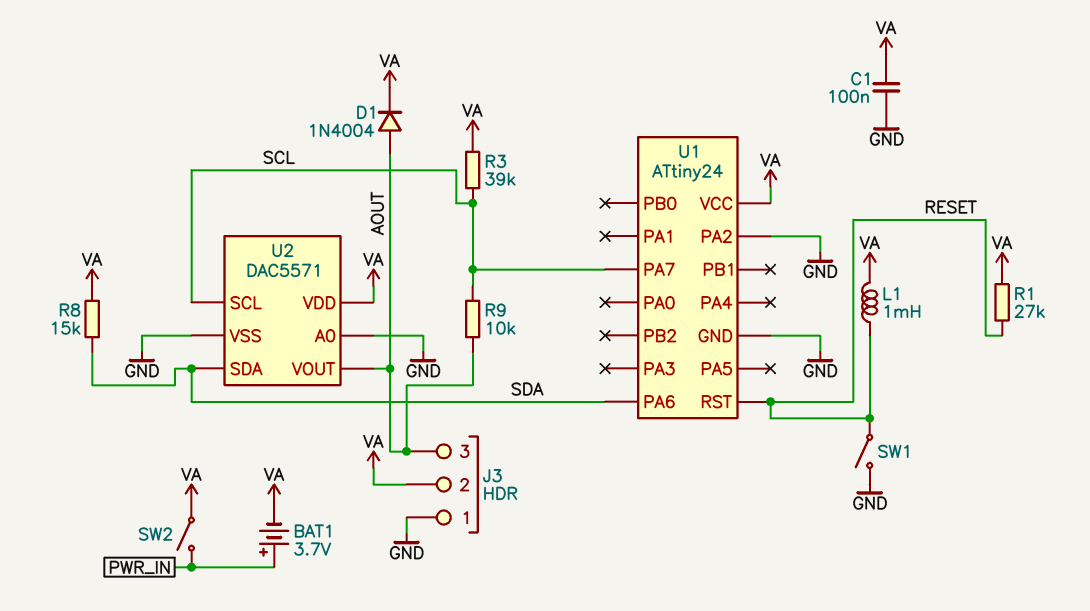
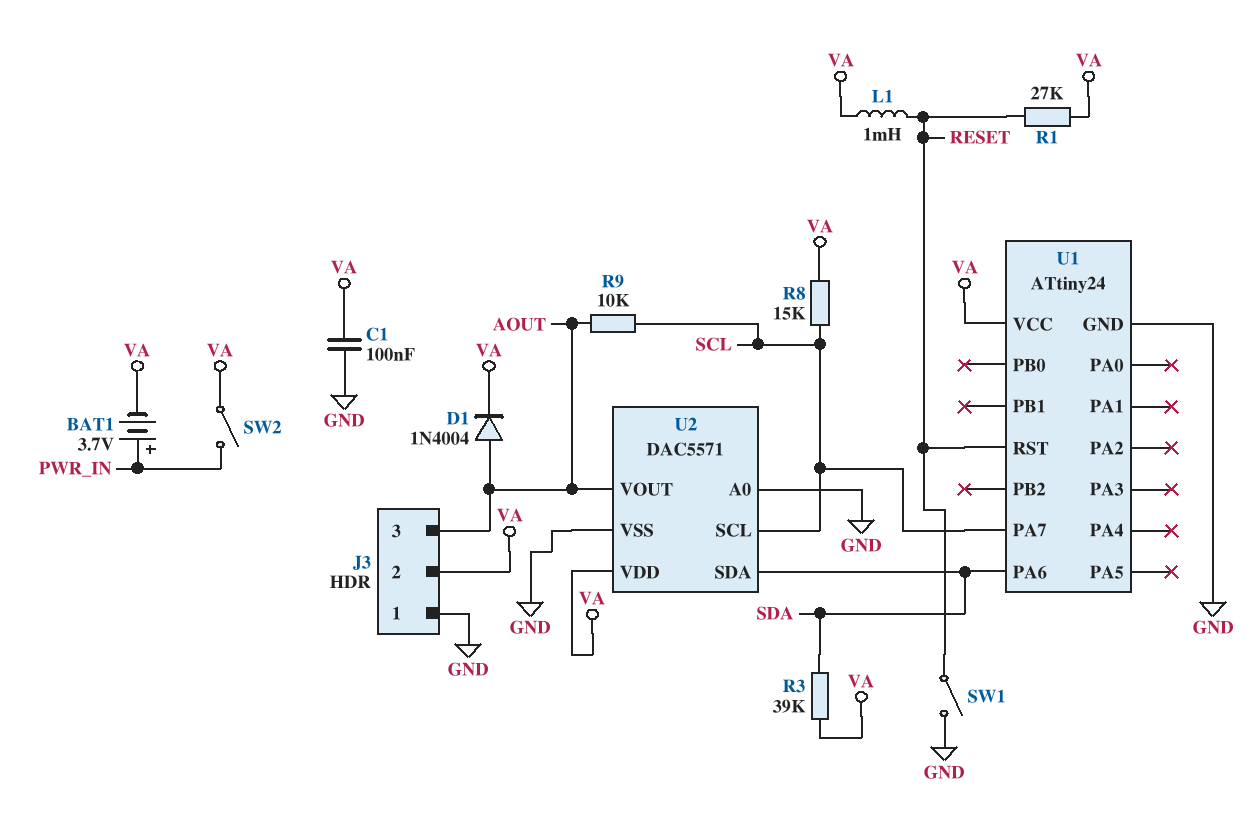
R3: 39k (SCL, VA) -> 39k (SDA, VA)
R8: 15k (SDA, VA) -> 15k (SCL, VA)
U1 pin PA2: GND -> none

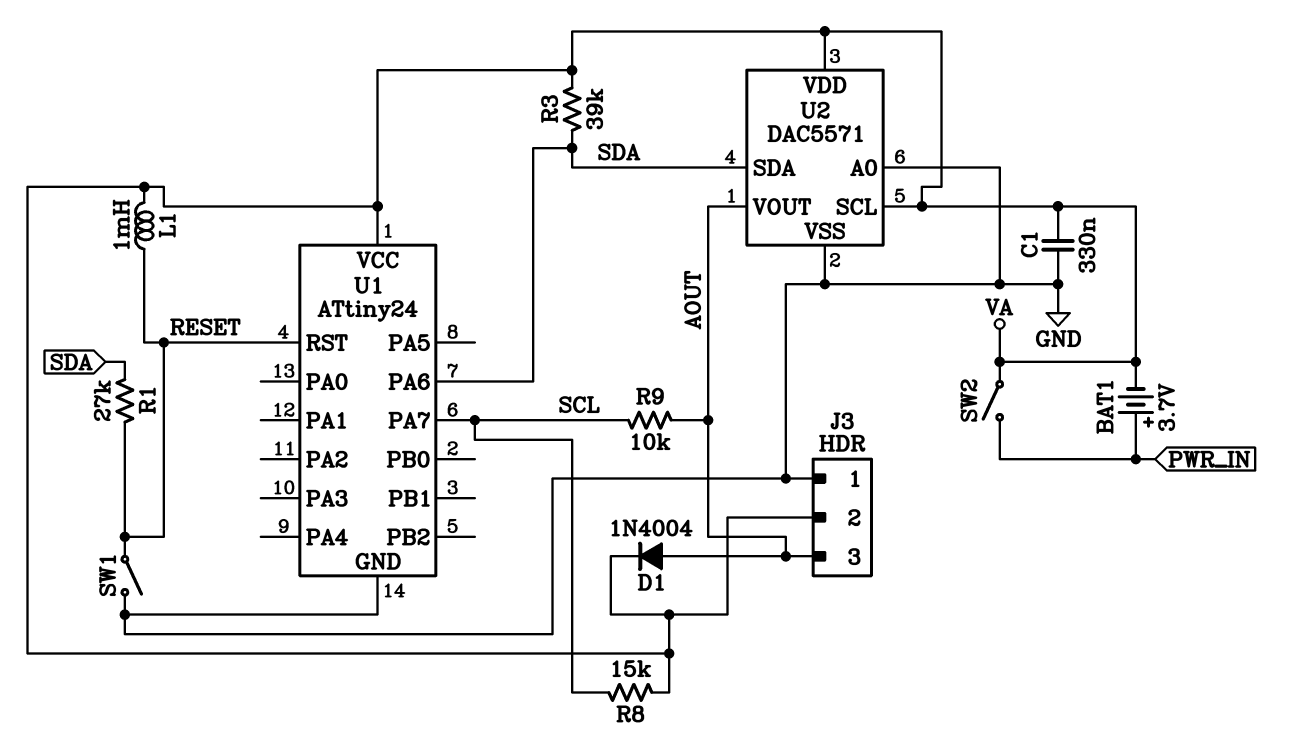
C1: 100nF (GND, VA) -> 330nF (GND, VA)
R1: 27k (RESET, VA) -> 27k (RESET, SDA)
U2 pin SCL: SCL -> VA

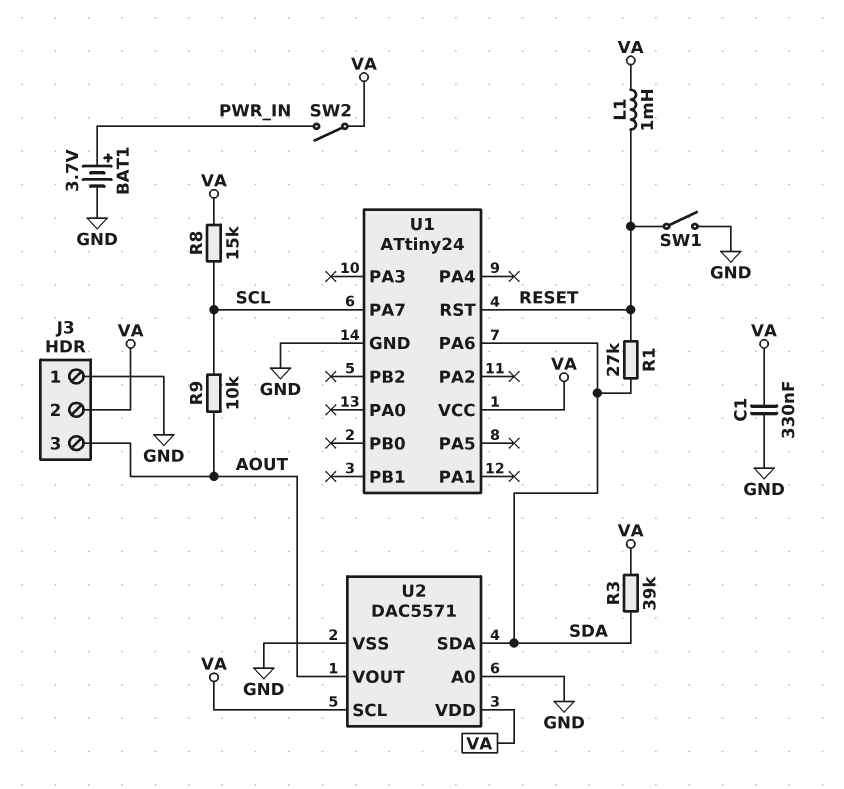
BAT1: 3.7V (plus PWR_IN, minus VA) -> 3.7V (plus PWR_IN, minus GND)
D1: diode 1N4004 (A AOUT, K VA) -> none

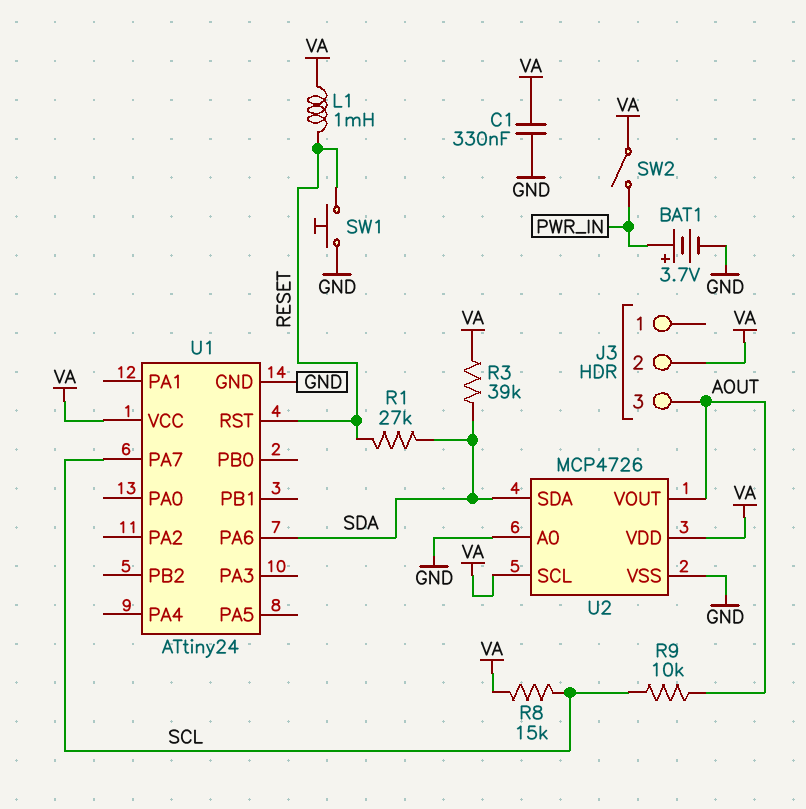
J3 pin 1: GND -> none
SW1: switch (GND, RESET) -> button (GND, RESET)
U2: DAC5571 -> MCP4726

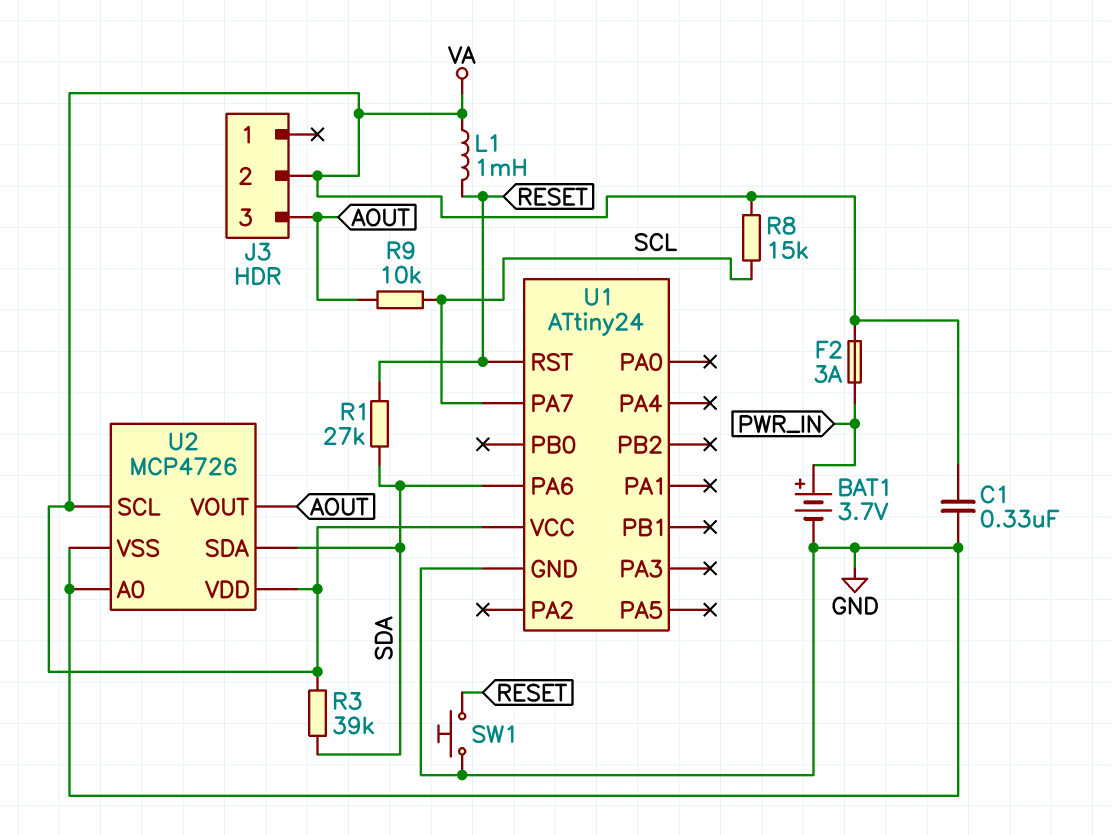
F2: none -> 3A (PWR_IN, VA)
SW2: switch (PWR_IN, VA) -> none

